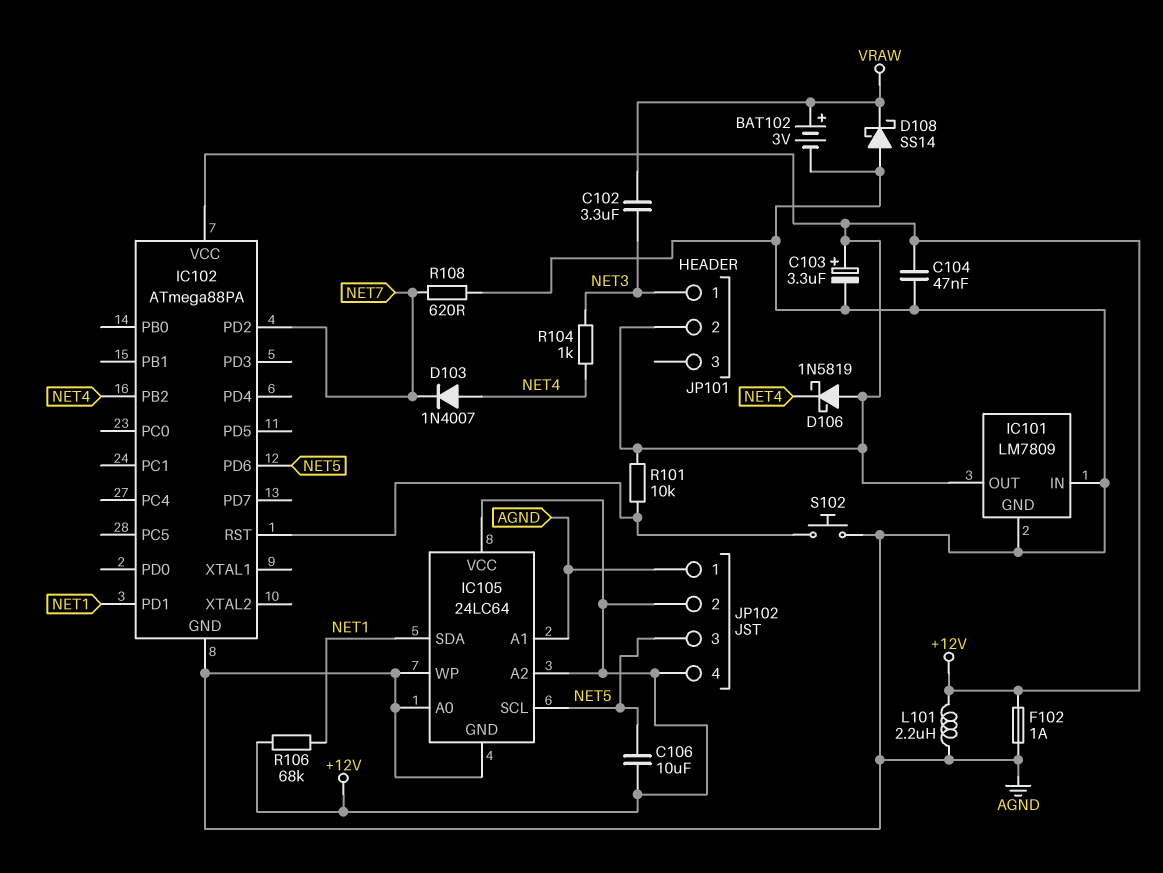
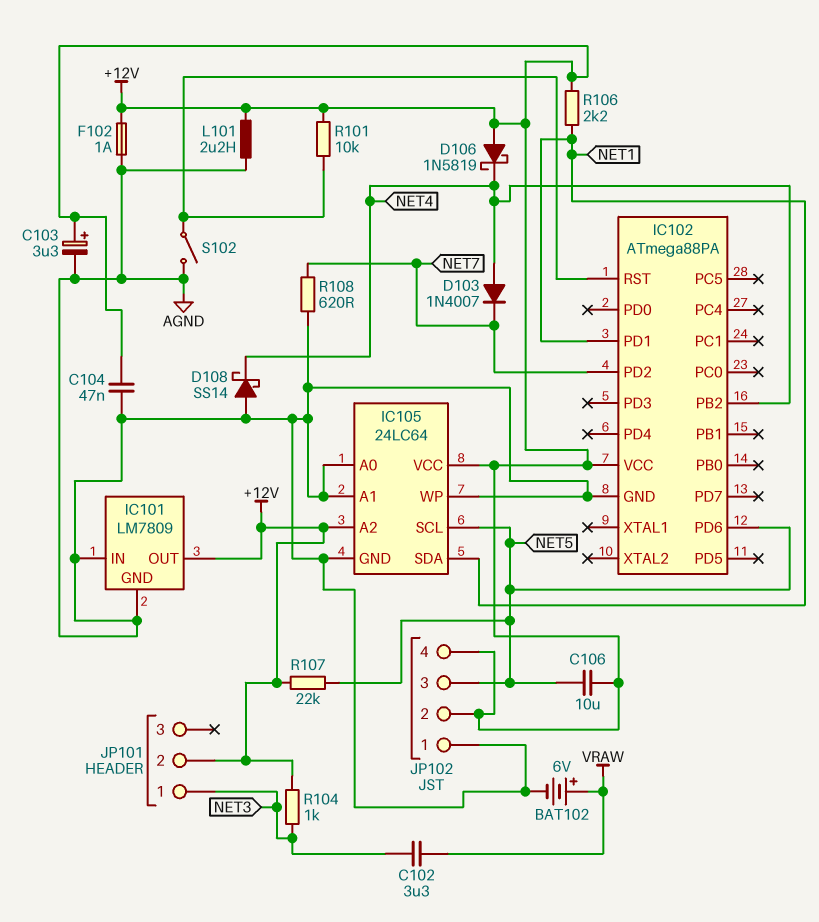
BAT102: 3V (plus VRAW, minus AGND) -> 6V (plus VRAW, minus AGND)
D108: schottky SS14 (A AGND, K VRAW) -> schottky SS14 (A AGND, K NET4)
R104: 1k (NET3, NET4) -> 1k (+12V, NET3)
R106: 68k (+12V, NET1) -> 2.2k (+12V, NET1)
R107: none -> 22k (+12V, NET5)
S102: button (AGND, IC102/RST) -> switch (AGND, IC102/RST)

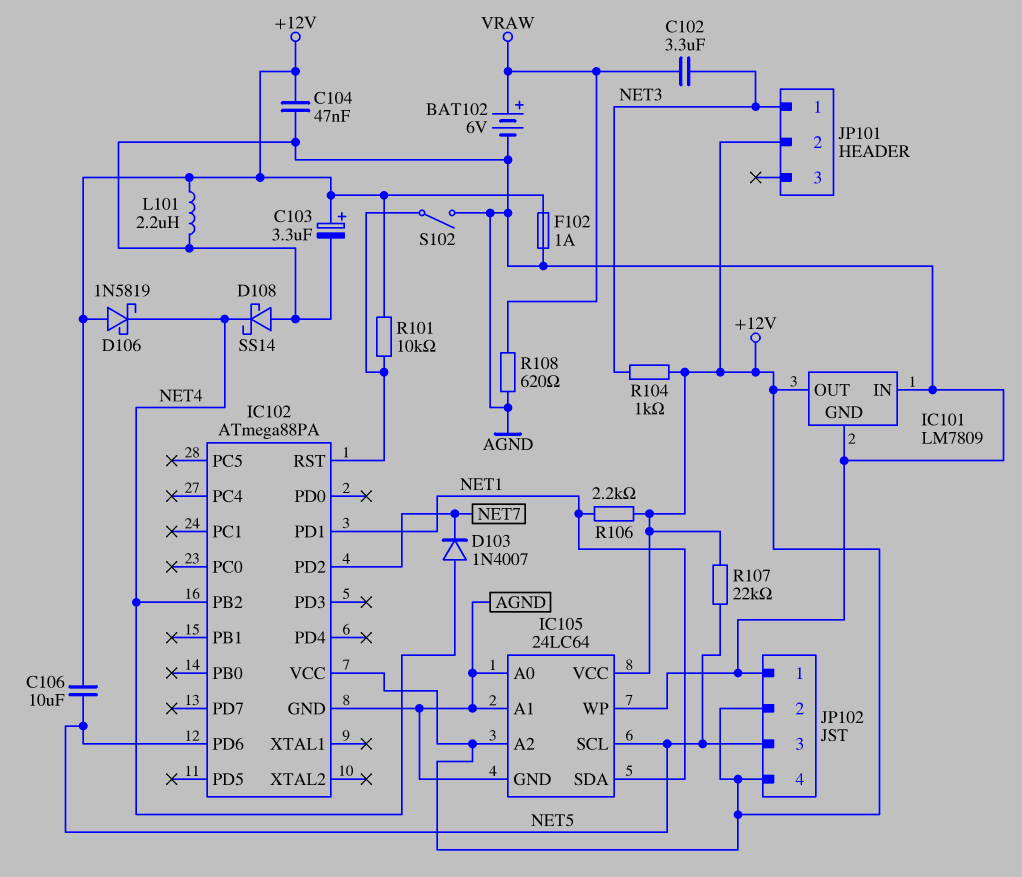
R108: 620 (AGND, NET7) -> 620 (AGND, VRAW)

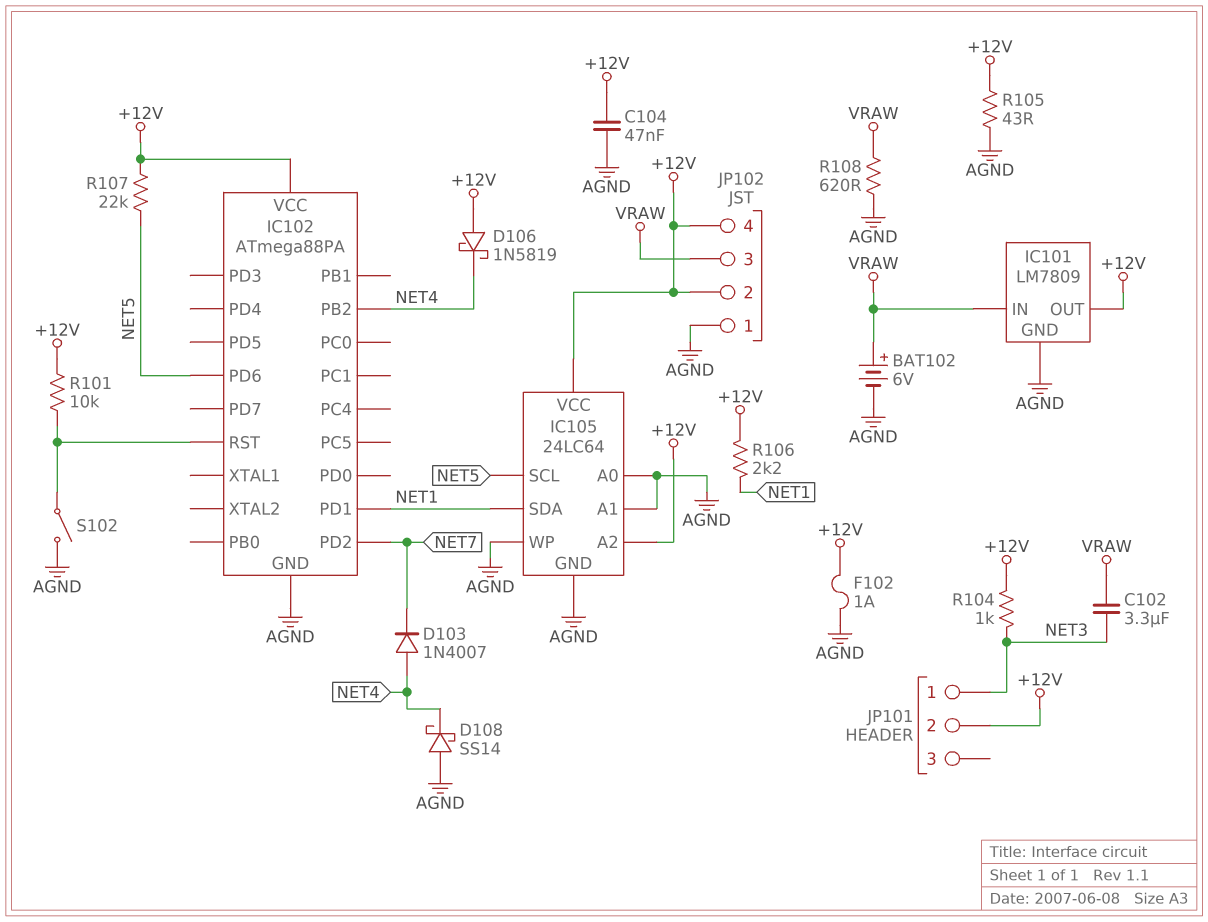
C103: 3.3uF (plus +12V, minus AGND) -> none
C106: 10uF (+12V, NET5) -> none
IC101 pin IN: AGND -> VRAW
JP102 pin 3: NET5 -> VRAW
L101: 2.2uH (+12V, AGND) -> none
R105: none -> 43 (+12V, AGND)

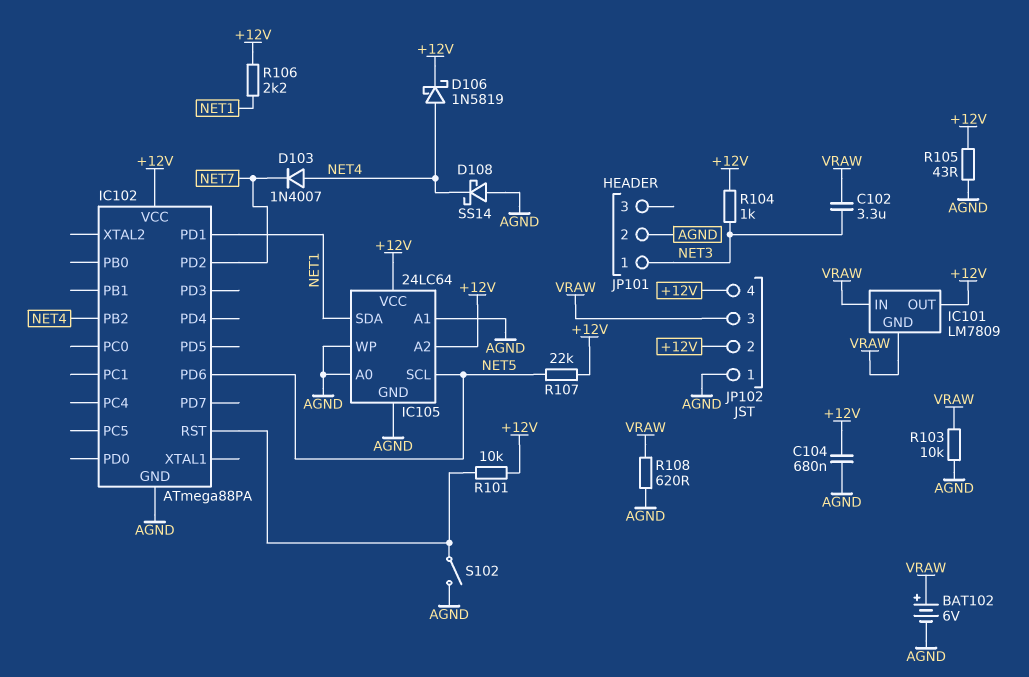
C104: 47nF (+12V, AGND) -> 680nF (+12V, AGND)
D106: schottky 1N5819 (A +12V, K NET4) -> schottky 1N5819 (A NET4, K +12V)
F102: 1A (+12V, AGND) -> none
IC101 pin GND: AGND -> VRAW
JP101 pin 2: +12V -> AGND
R103: none -> 10k (AGND, VRAW)

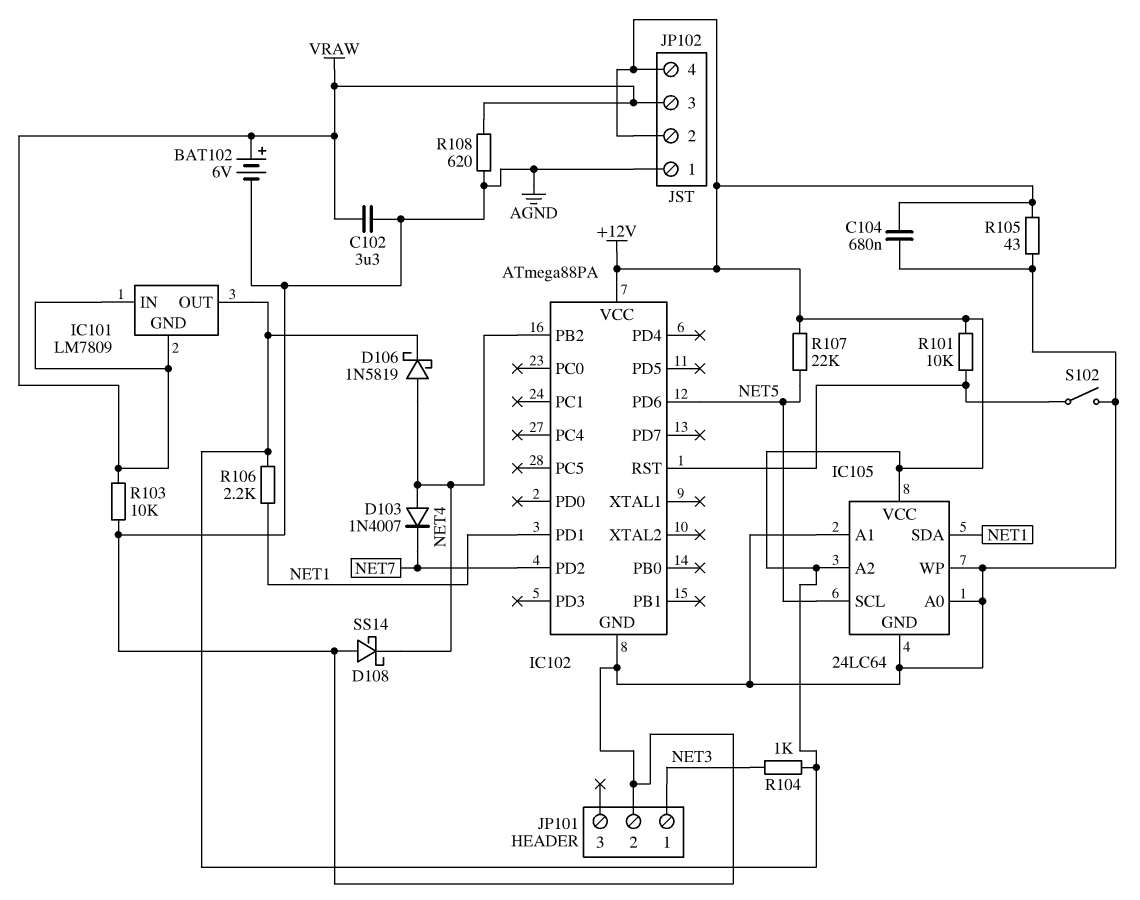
C102: 3.3uF (NET3, VRAW) -> 3.3uF (AGND, VRAW)

